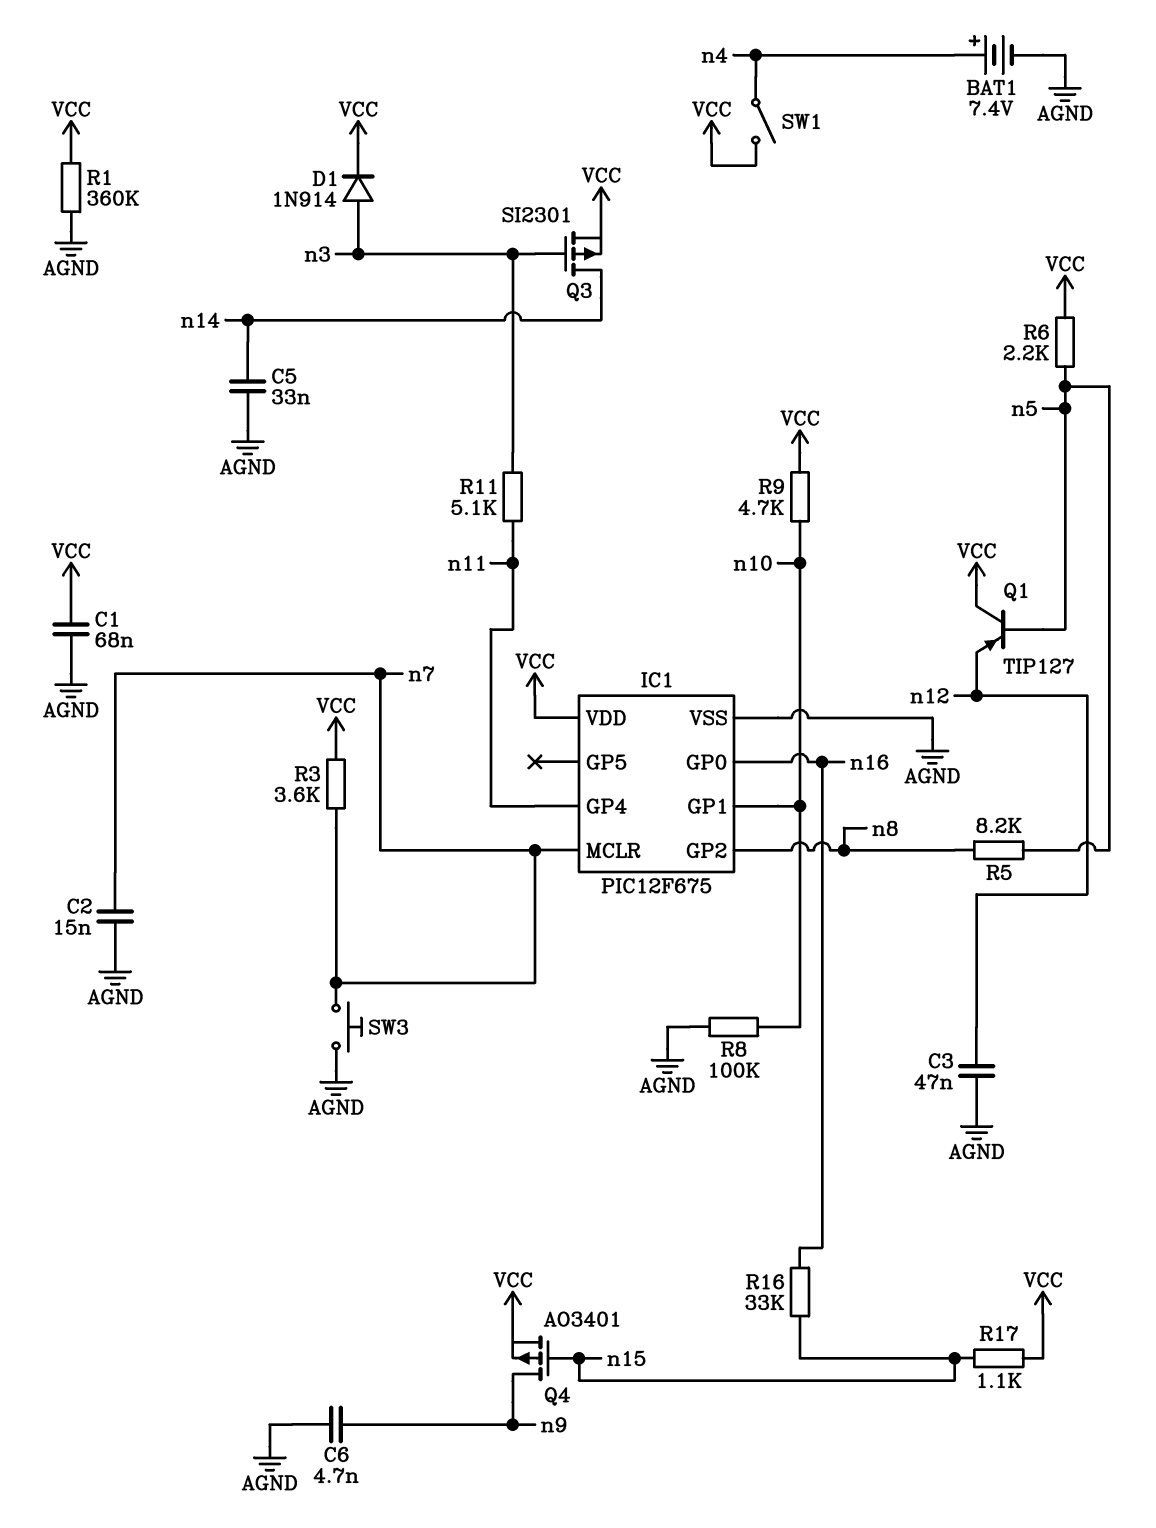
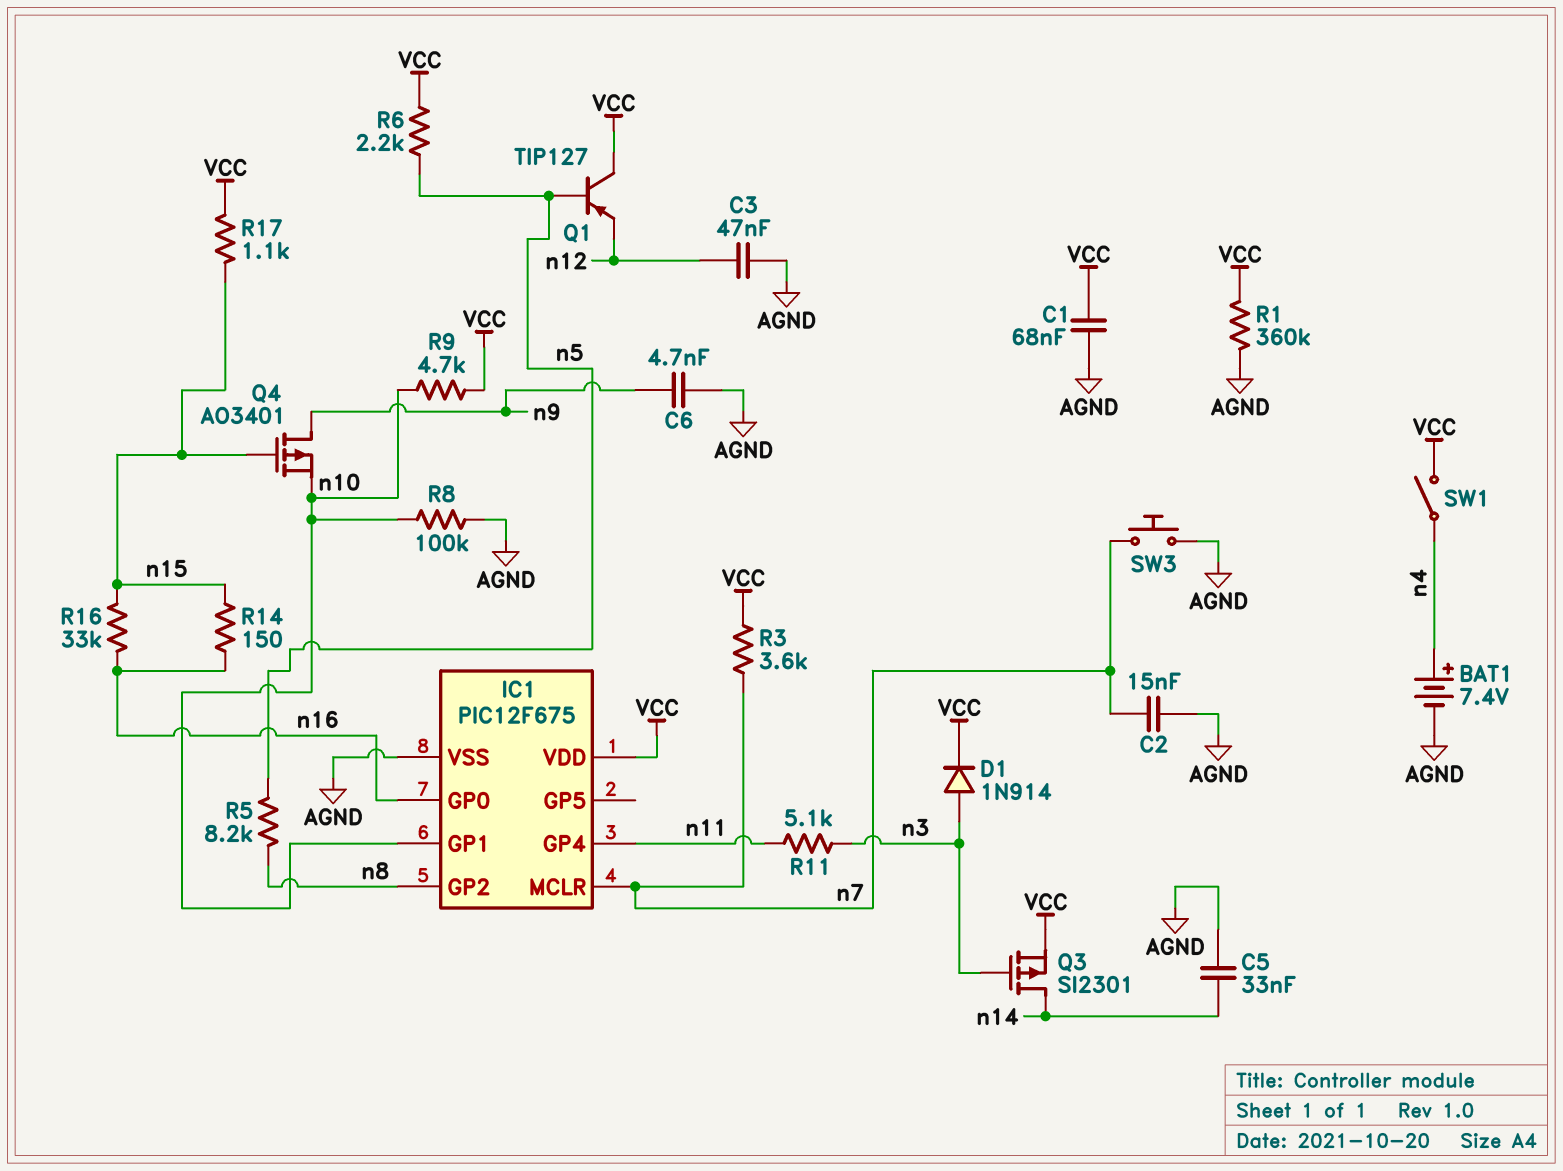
Q4: PMOS AO3401 (G n15, D n9, S VCC) -> PMOS AO3401 (G n15, D n9, S n10)
R14: none -> 150 (n15, n16)

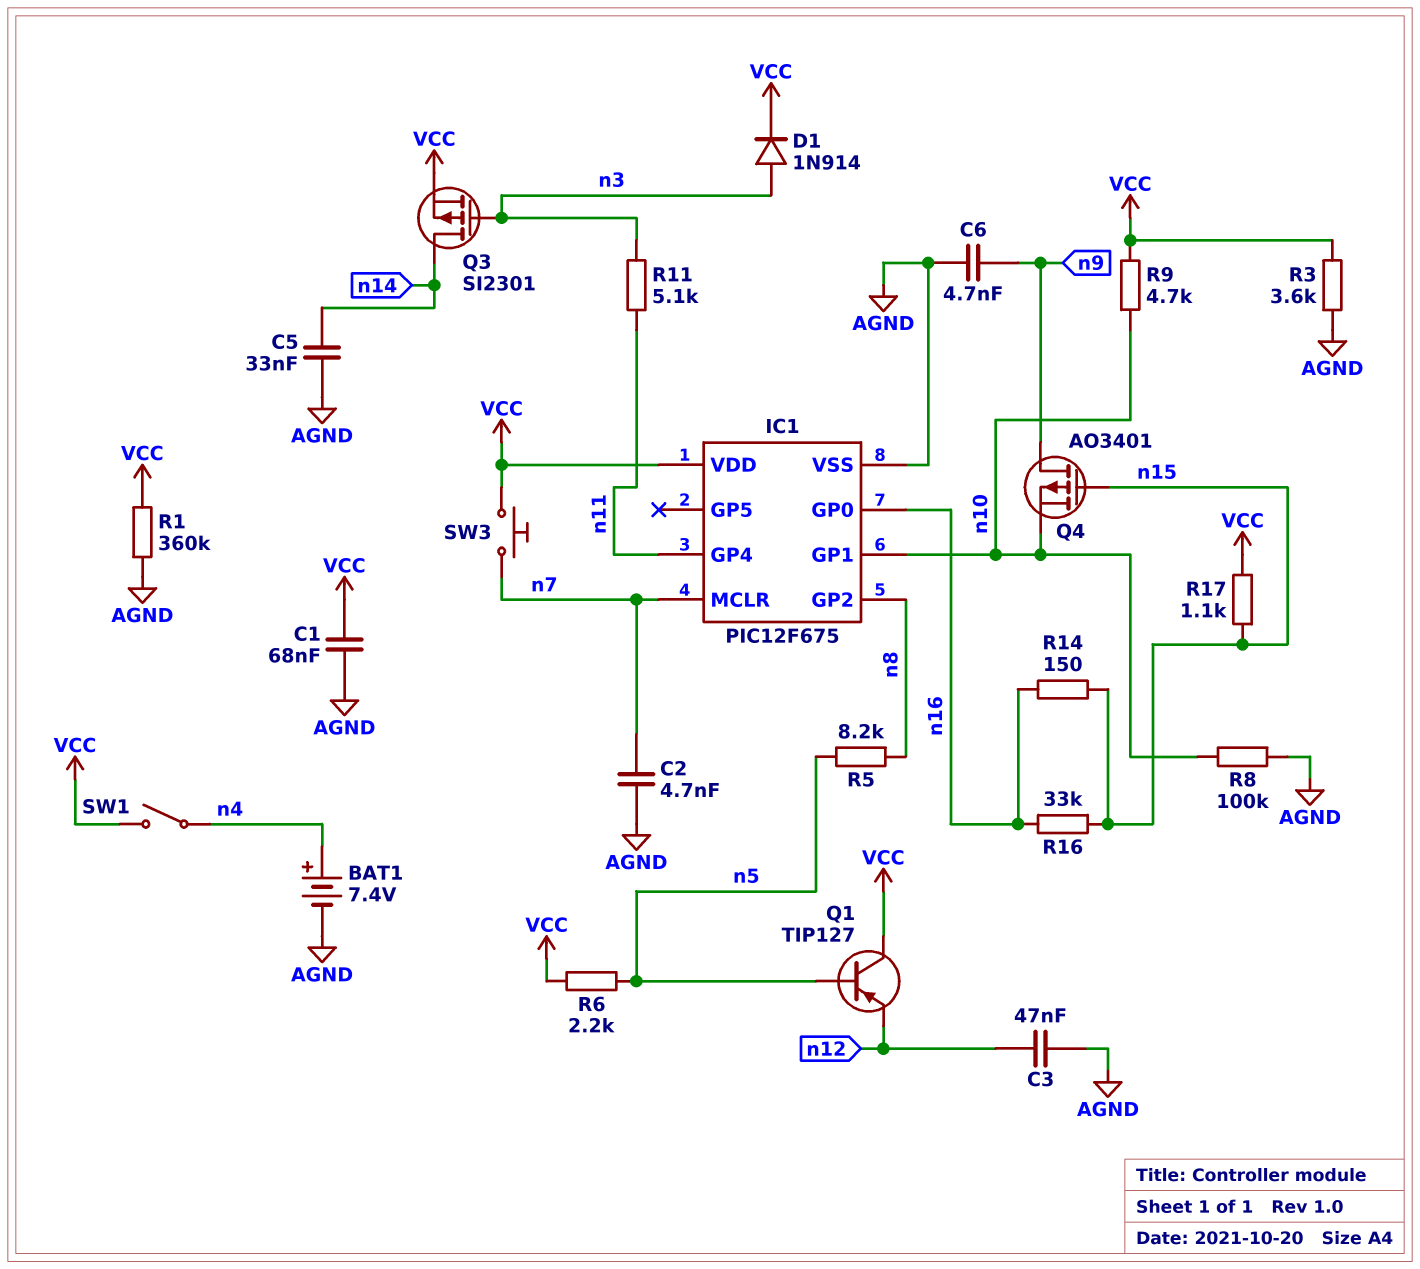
C2: 15nF (AGND, n7) -> 4.7nF (AGND, n7)
R3: 3.6k (VCC, n7) -> 3.6k (AGND, VCC)
SW3: button (AGND, n7) -> button (VCC, n7)

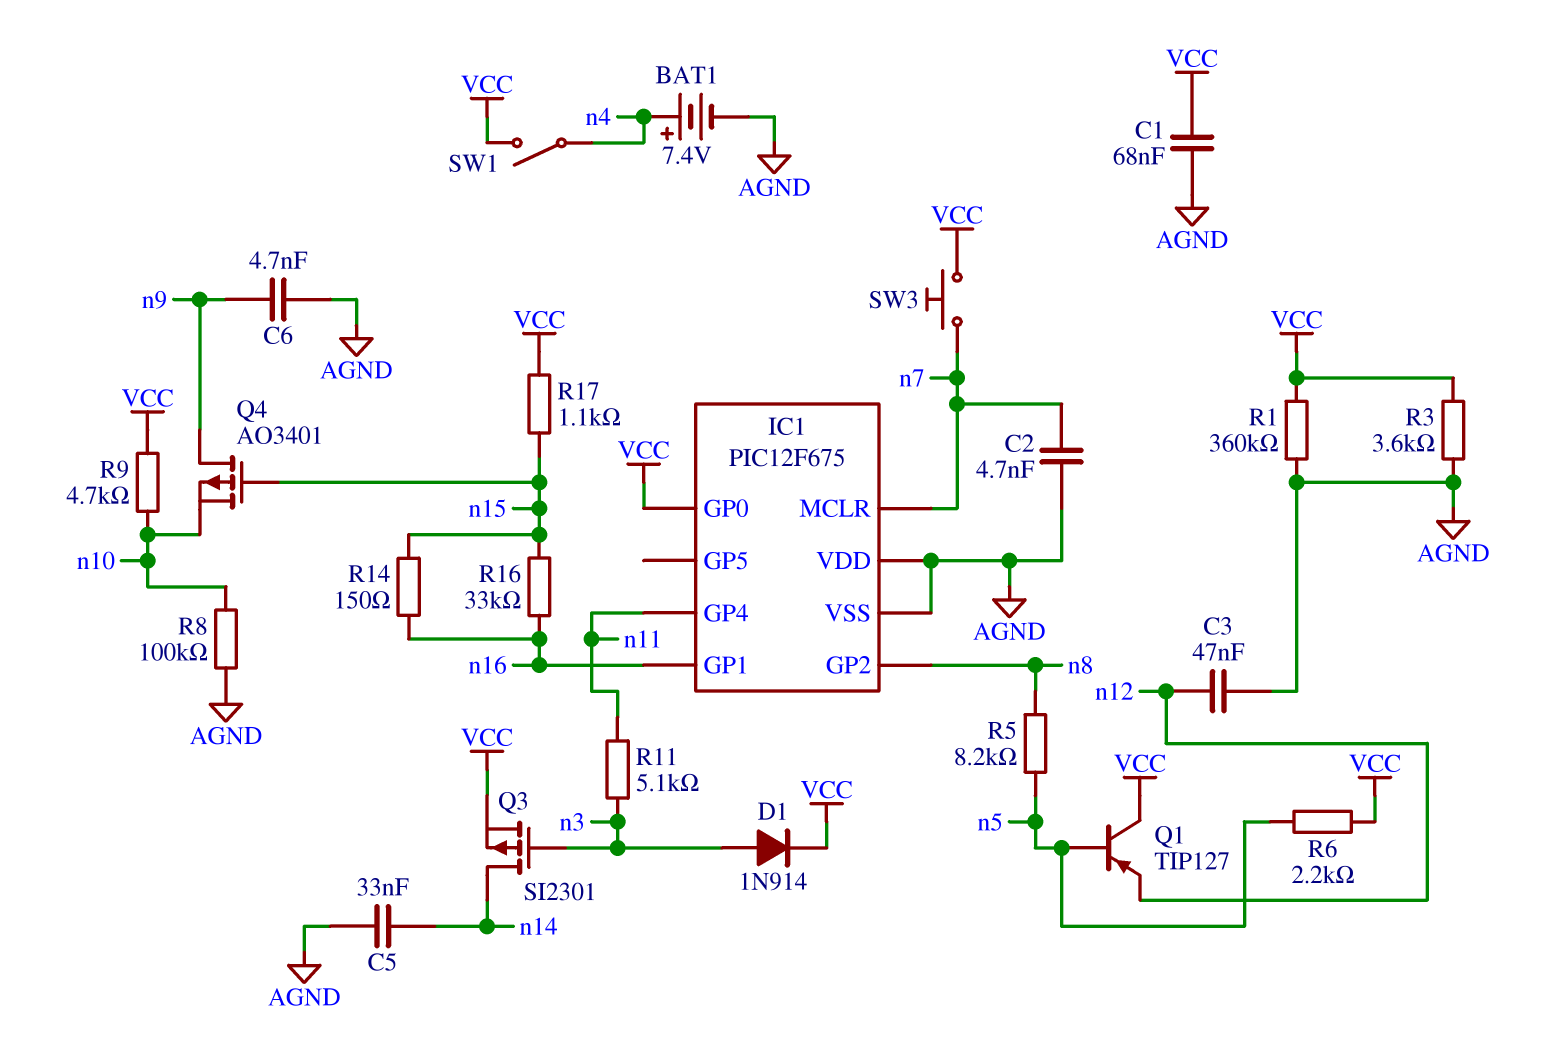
IC1 pin GP0: n16 -> VCC
IC1 pin GP1: n10 -> n16
IC1 pin VDD: VCC -> AGND

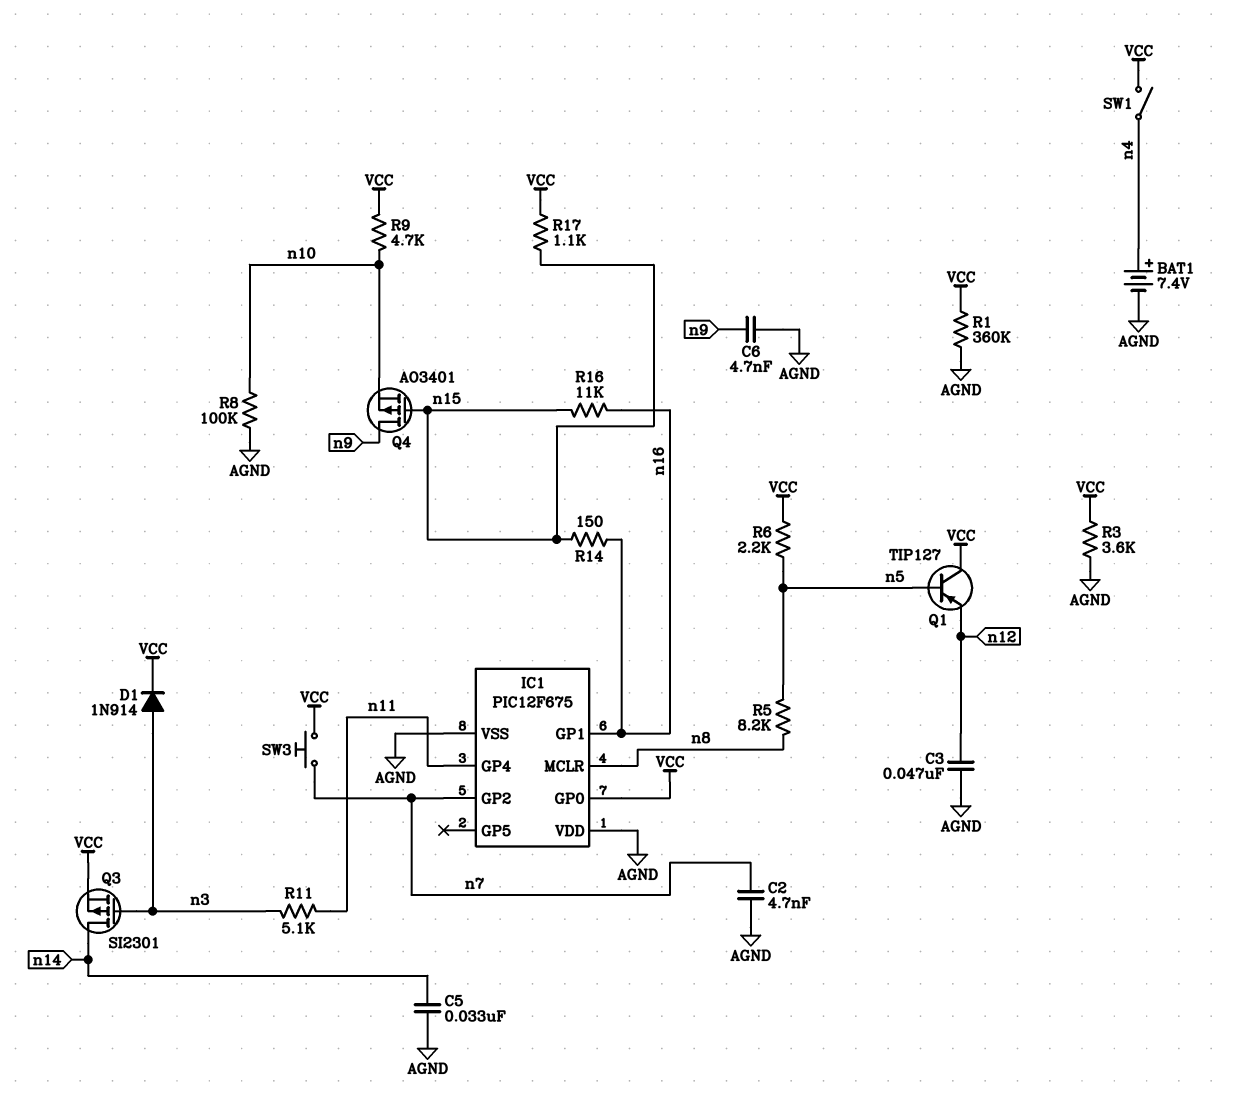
C1: 68nF (AGND, VCC) -> none
IC1 pin GP2: n8 -> n7
IC1 pin MCLR: n7 -> n8
R16: 33k (n15, n16) -> 11k (n15, n16)

